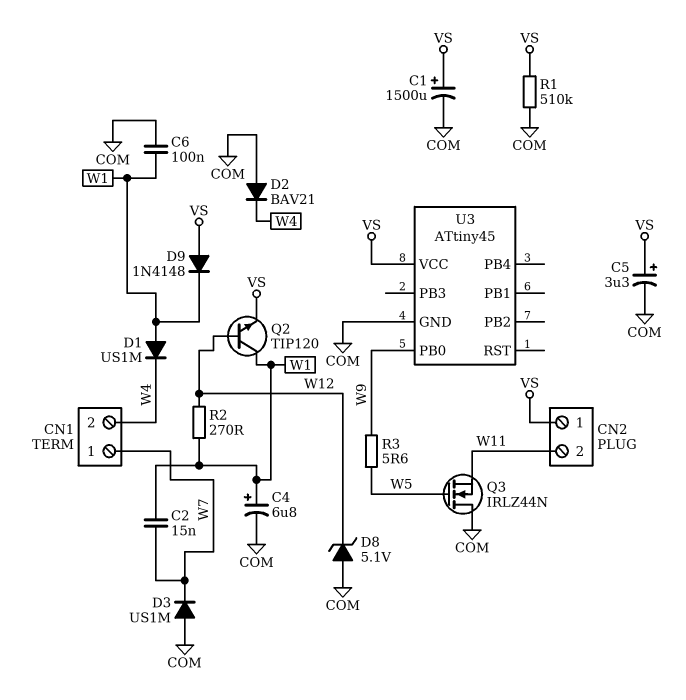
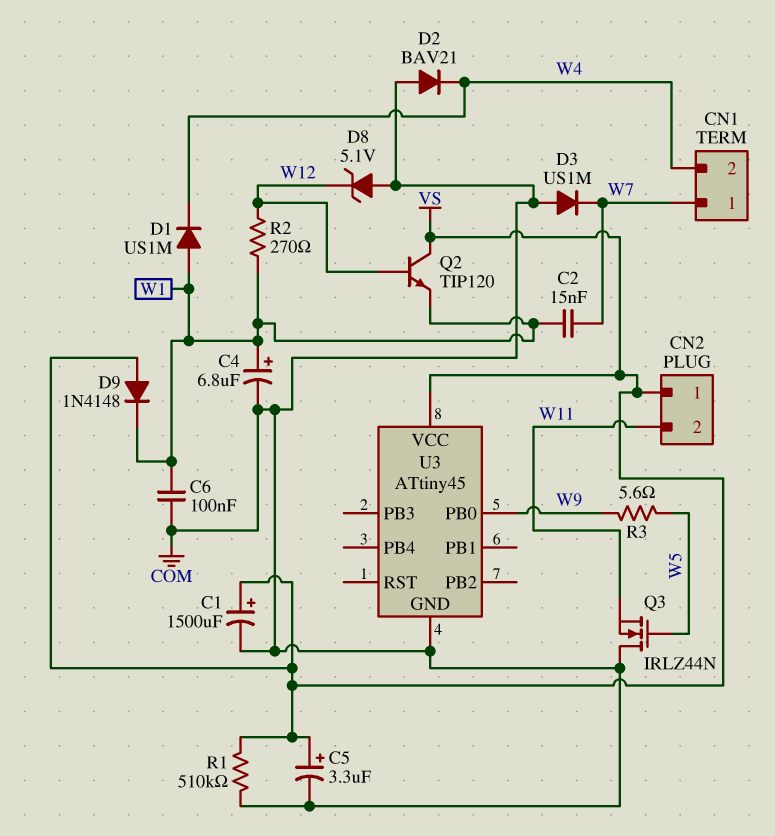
Q2: NPN TIP120 (B W12, C W1, E VS) -> NPN TIP120 (B W12, C VS, E W1)

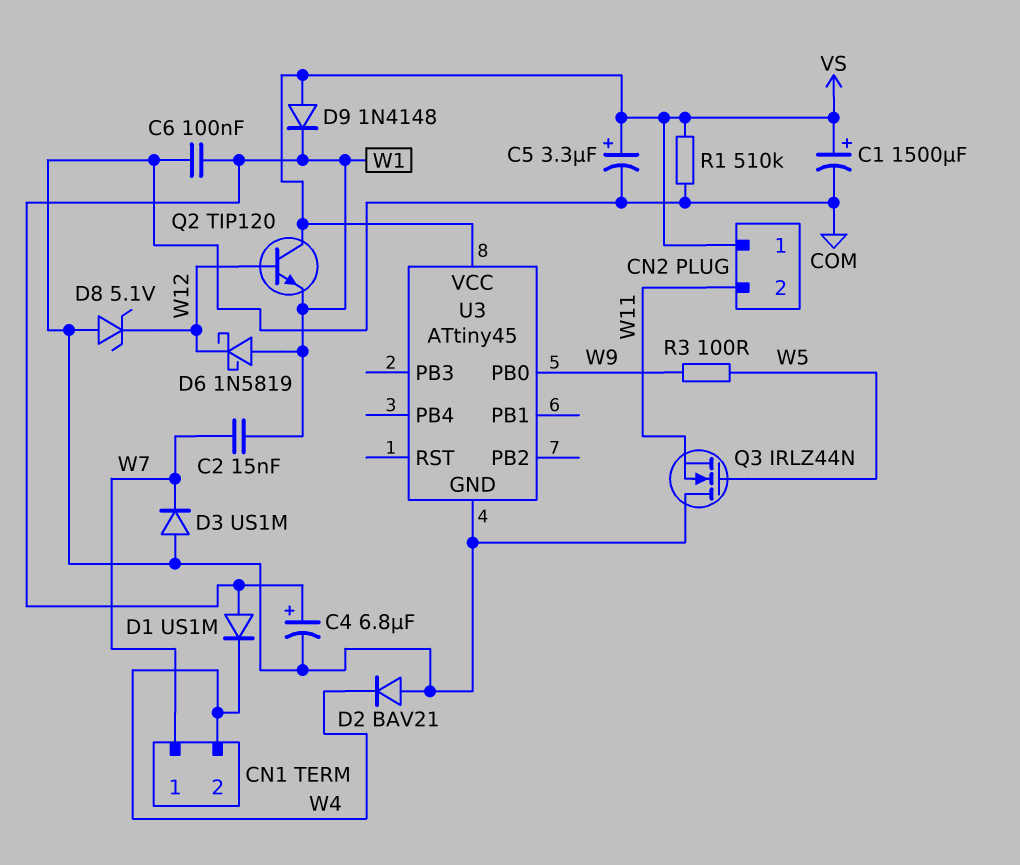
D6: none -> schottky 1N5819 (A W1, K W12)
R2: 270 (W1, W12) -> none
R3: 5.6 (W5, W9) -> 100 (W5, W9)

